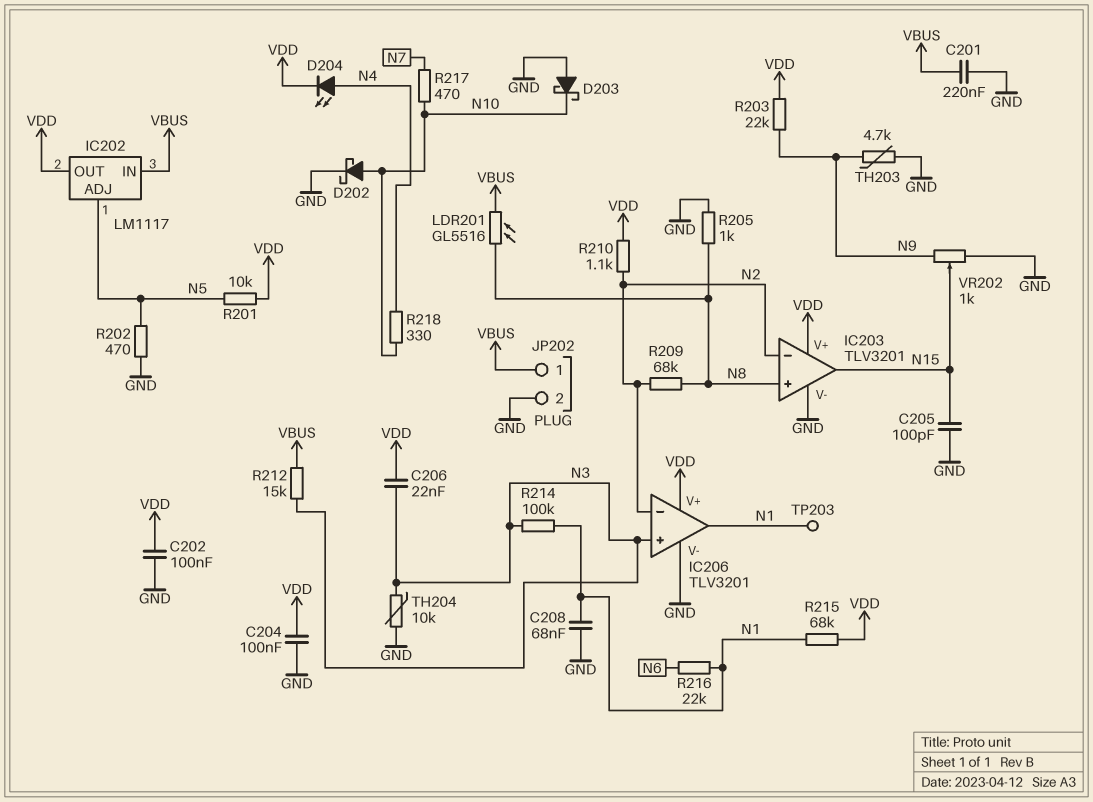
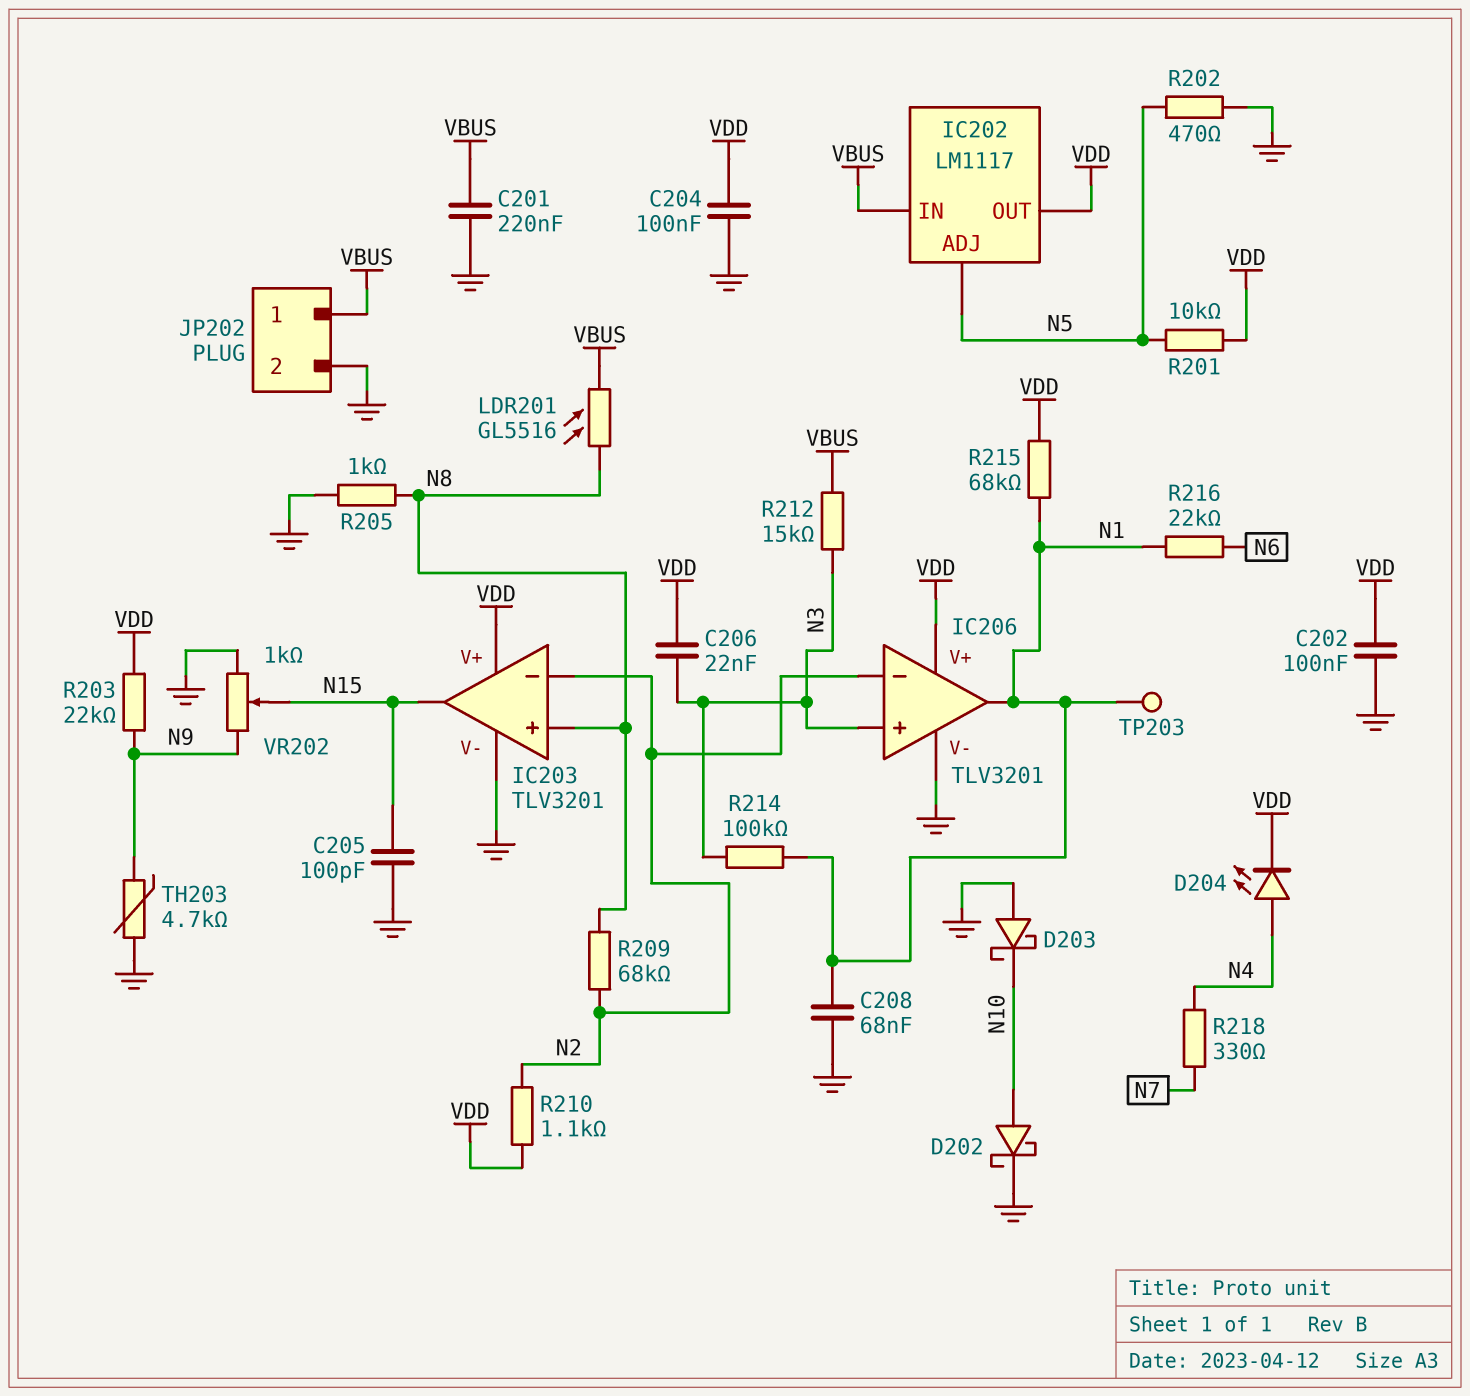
R217: 470 (N7, N10) -> none
R218: 330 (N4, N10) -> 330 (N4, N7)
TH204: 10k (GND, N3) -> none

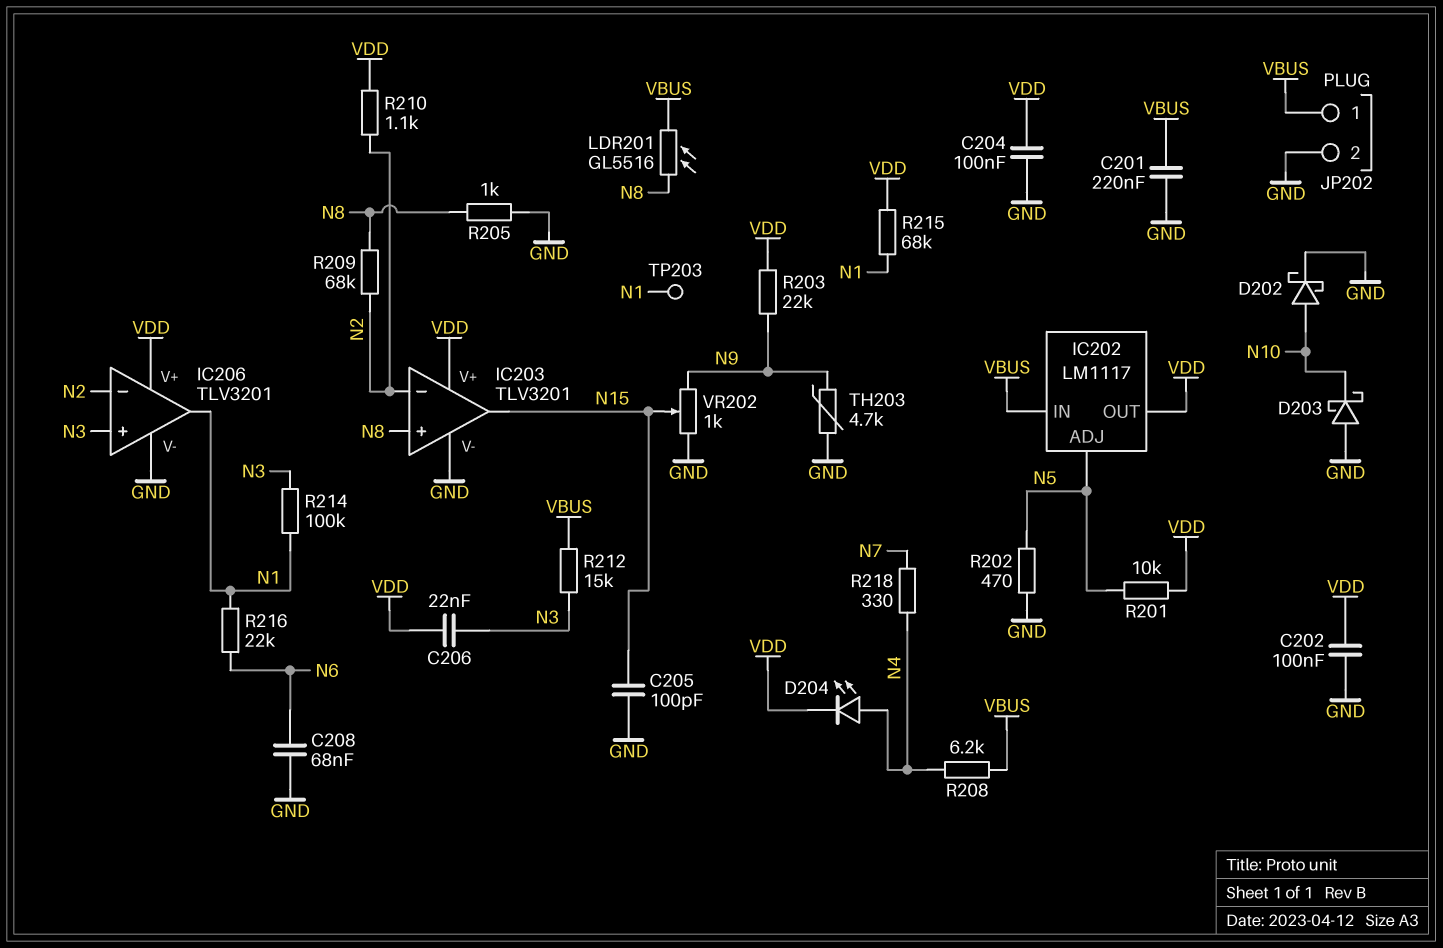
C208: 68nF (GND, N1) -> 68nF (GND, N6)
R208: none -> 6.2k (N4, VBUS)

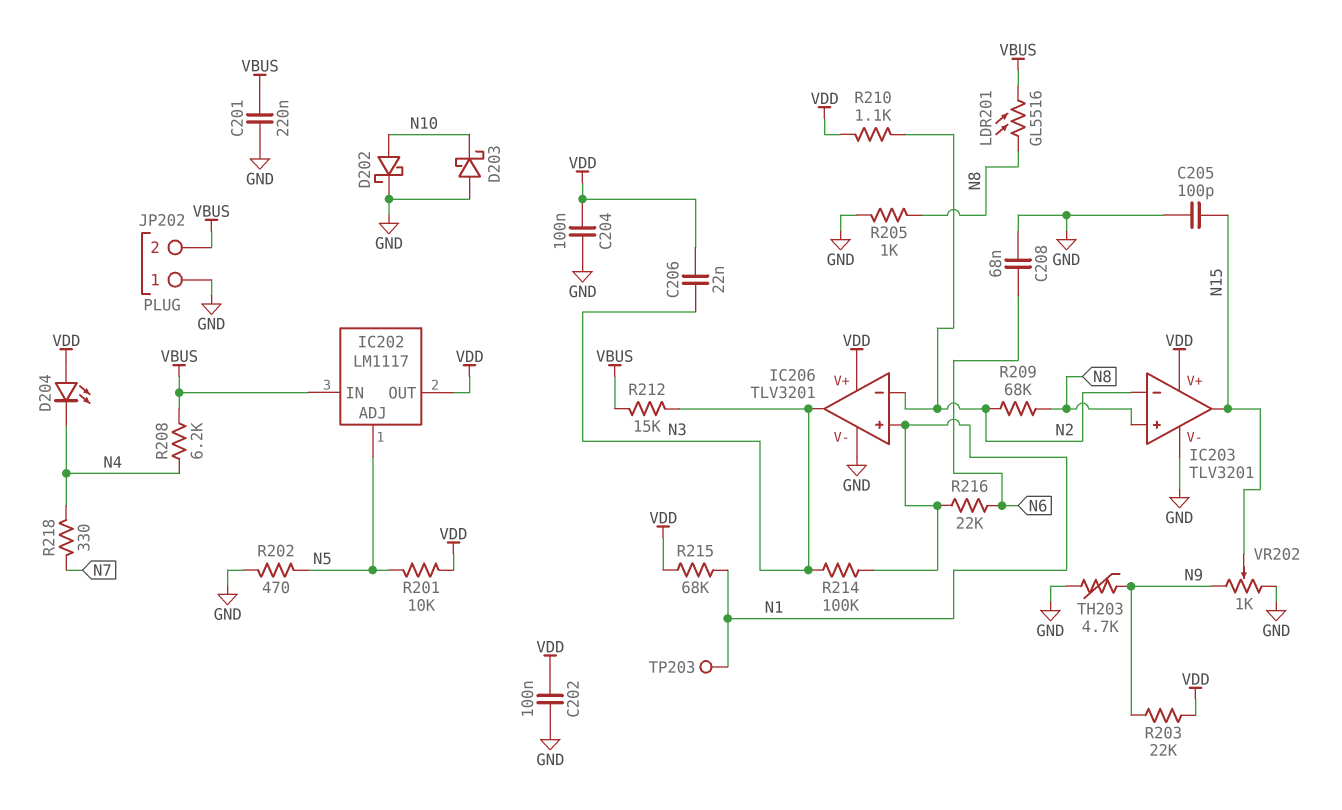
D204: LED (A N4, K VDD) -> LED (A VDD, K N4)
IC206 pin in+: N3 -> N1
IC206 pin out: N1 -> N3
JP202 pin 1: VBUS -> GND
JP202 pin 2: GND -> VBUS

